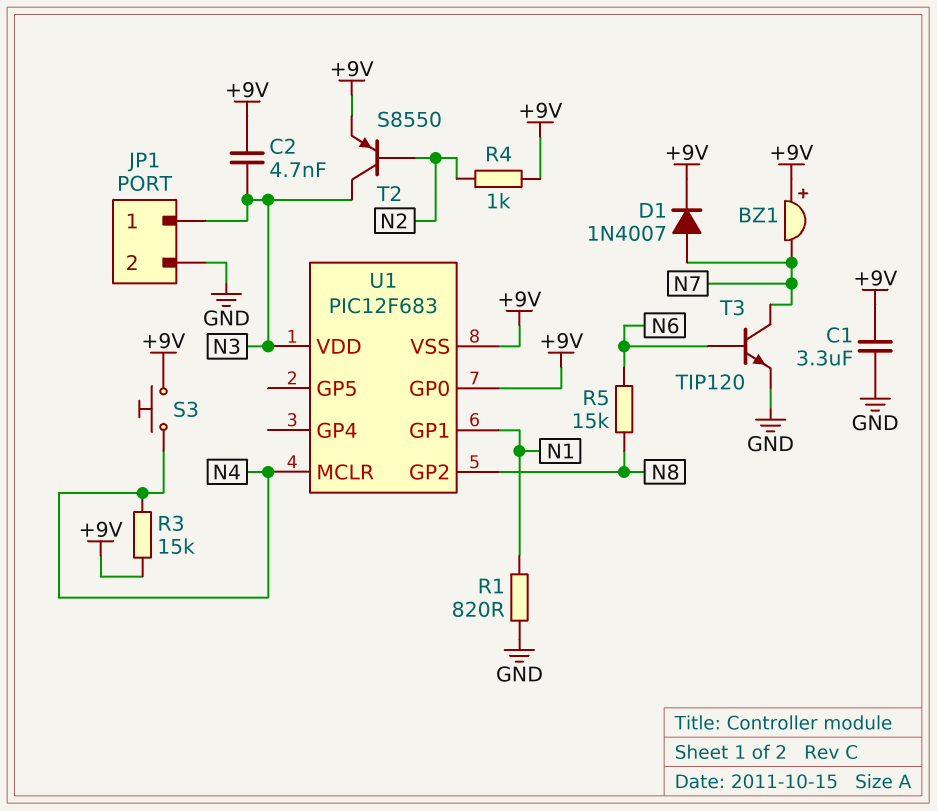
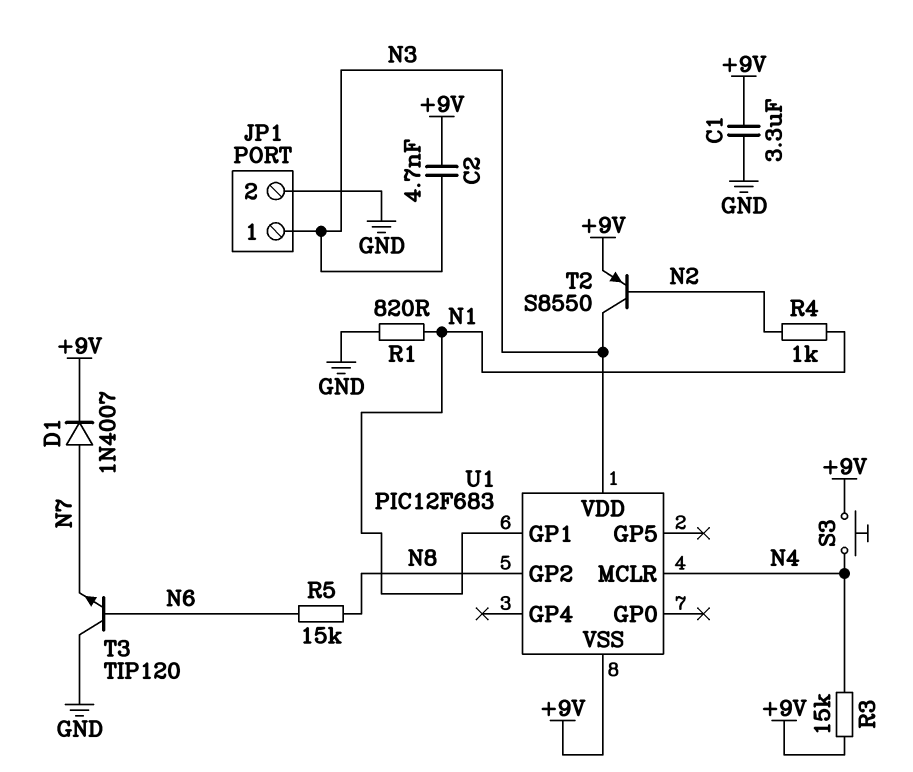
BZ1: buzzer (plus +9V, minus N7) -> none
R4: 1k (+9V, N2) -> 1k (N1, N2)
T3: NPN TIP120 (B N6, C N7, E GND) -> NPN TIP120 (B N6, C GND, E N7)
U1 pin GP0: +9V -> none

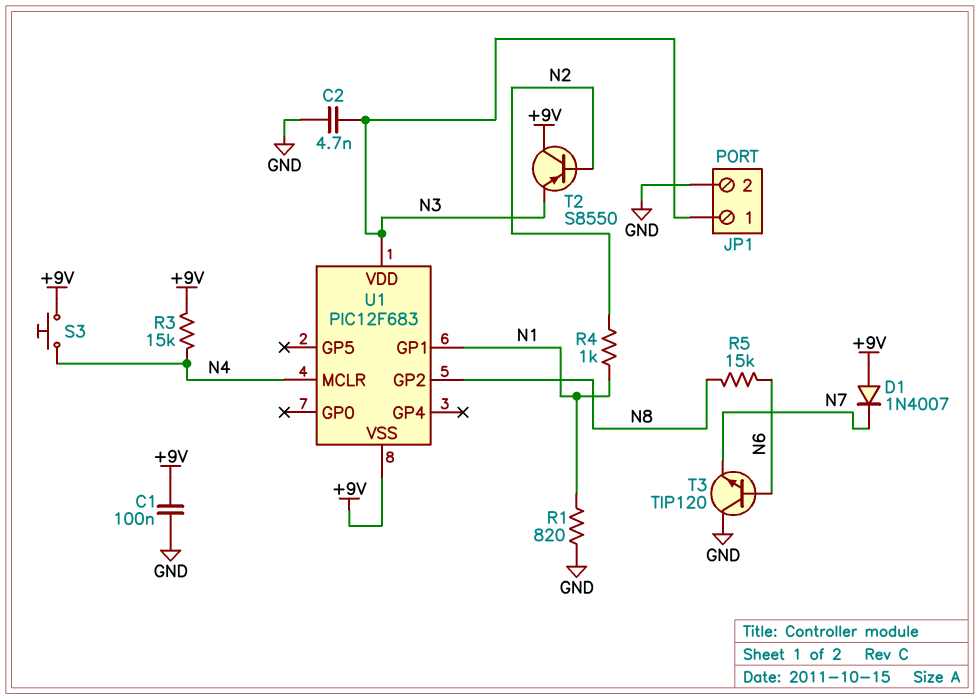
C1: 3.3uF (+9V, GND) -> 100nF (+9V, GND)
C2: 4.7nF (+9V, N3) -> 4.7nF (GND, N3)
D1: diode 1N4007 (A N7, K +9V) -> diode 1N4007 (A +9V, K N7)
T2: PNP S8550 (B N2, C N3, E +9V) -> PNP S8550 (B N2, C +9V, E N3)

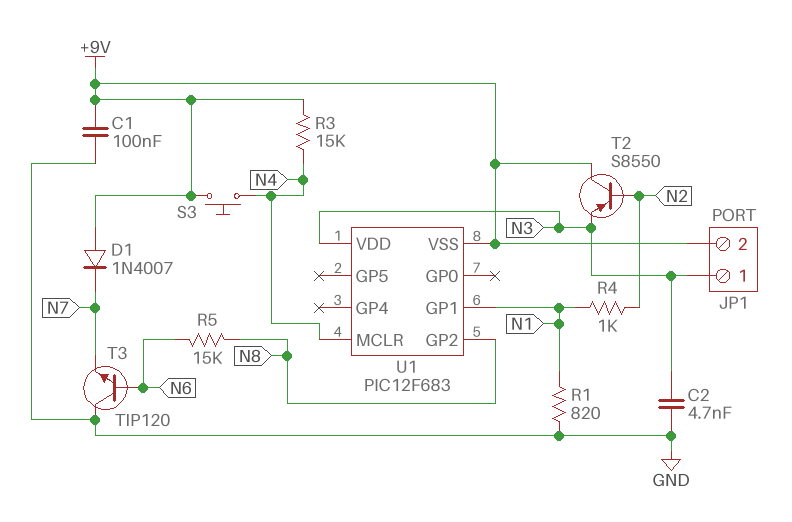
JP1 pin 2: GND -> +9V

